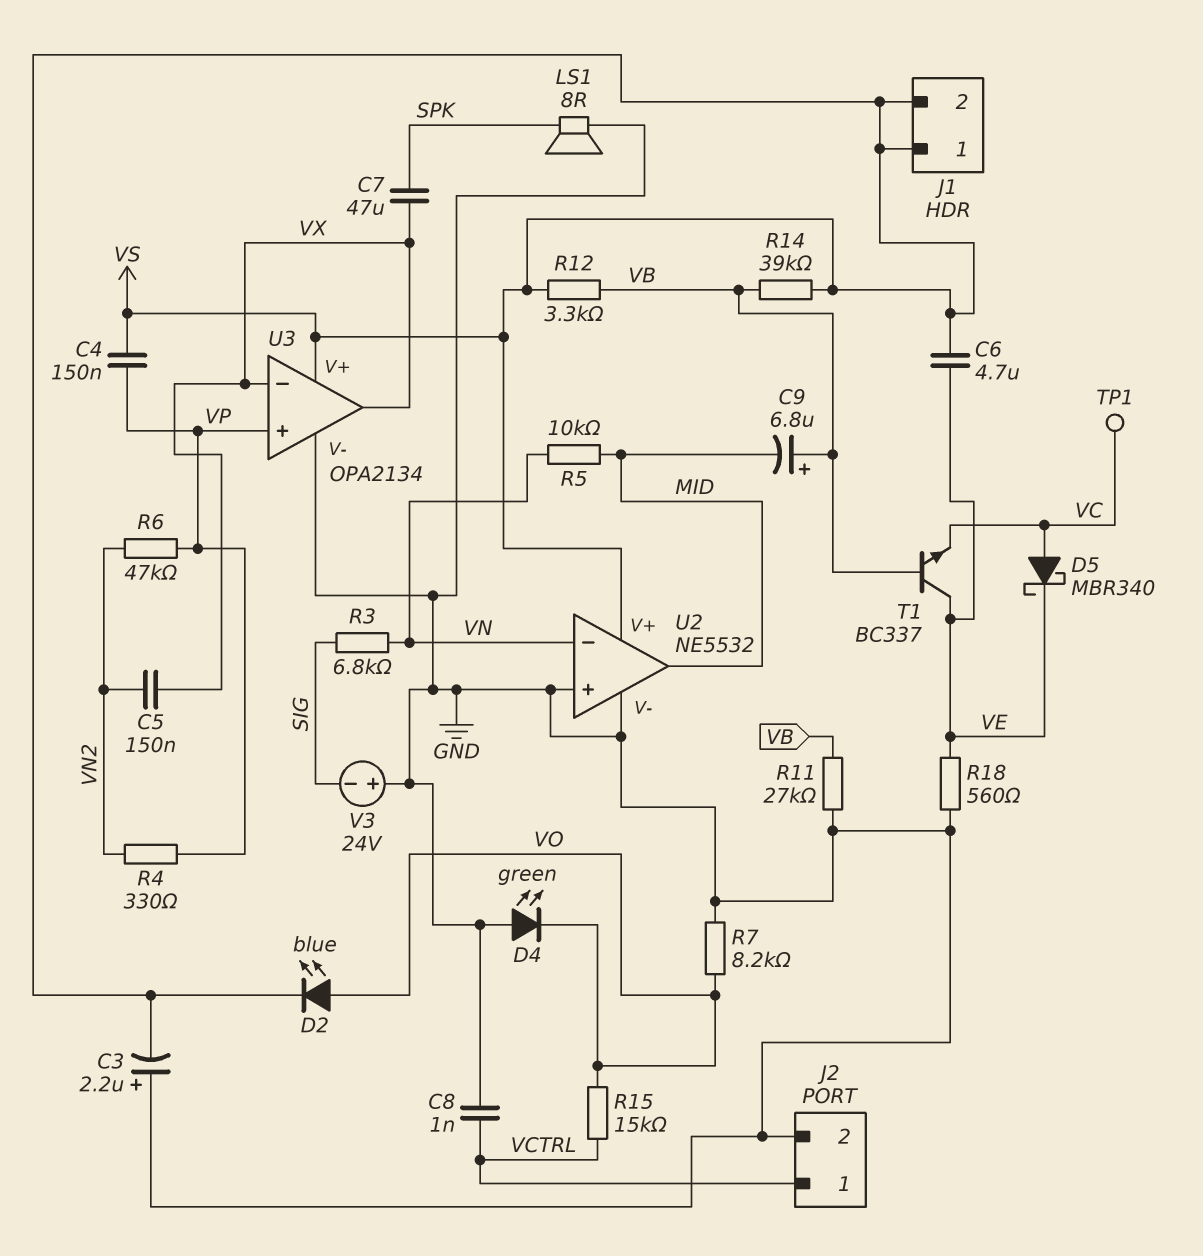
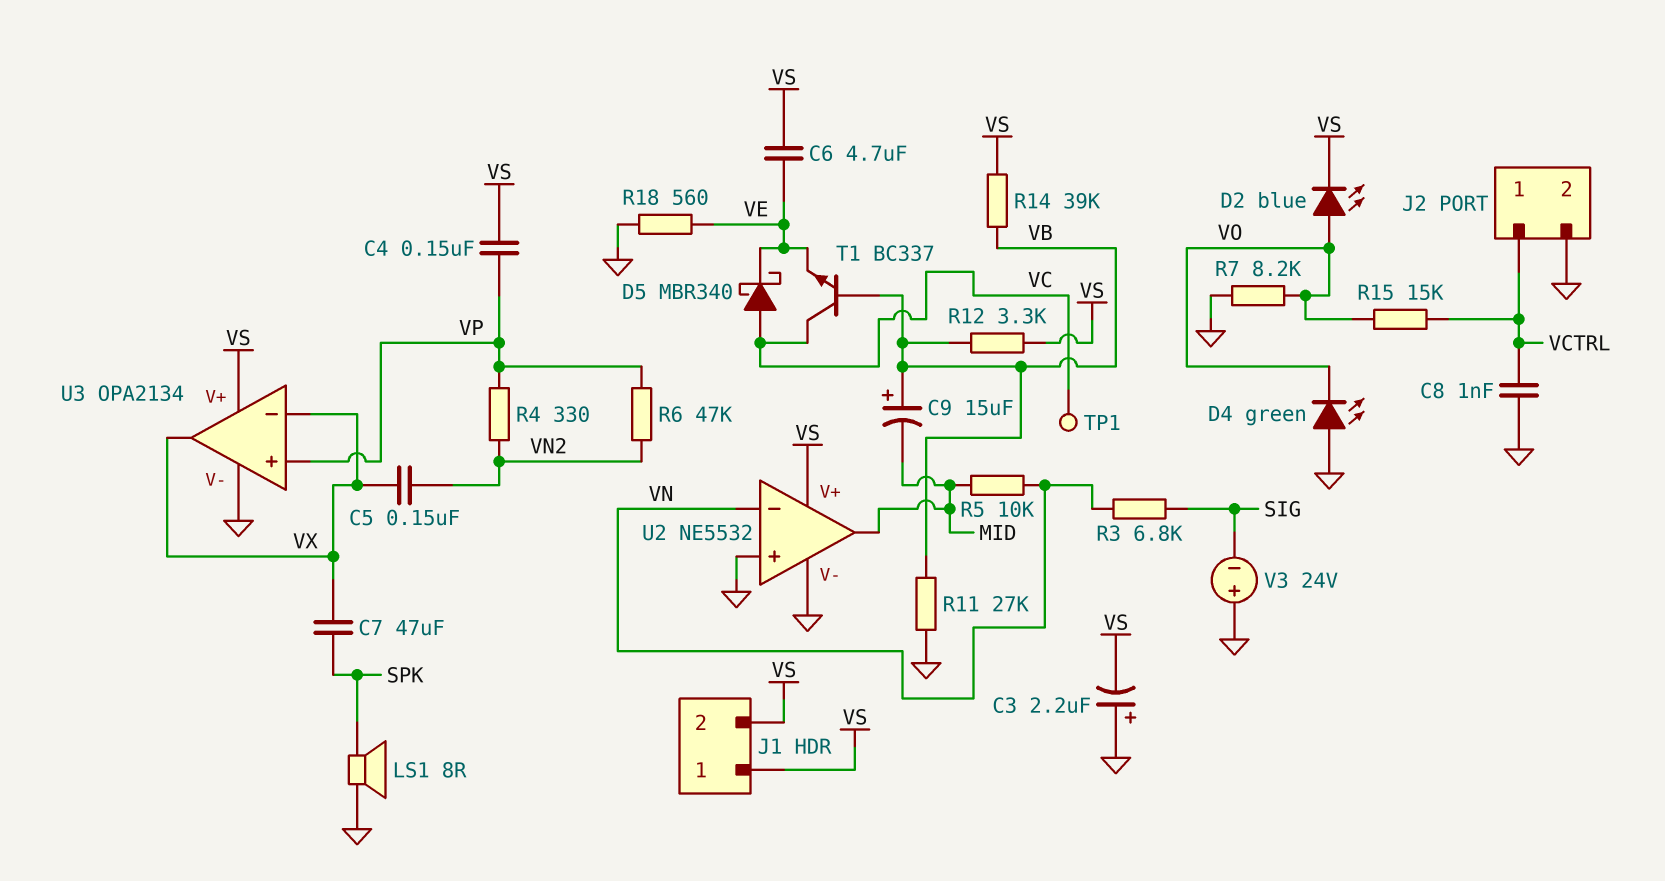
C9: 6.8uF (plus VB, minus MID) -> 15uF (plus VB, minus MID)
T1: NPN BC337 (B VB, C VE, E VC) -> NPN BC337 (B VB, C VC, E VE)

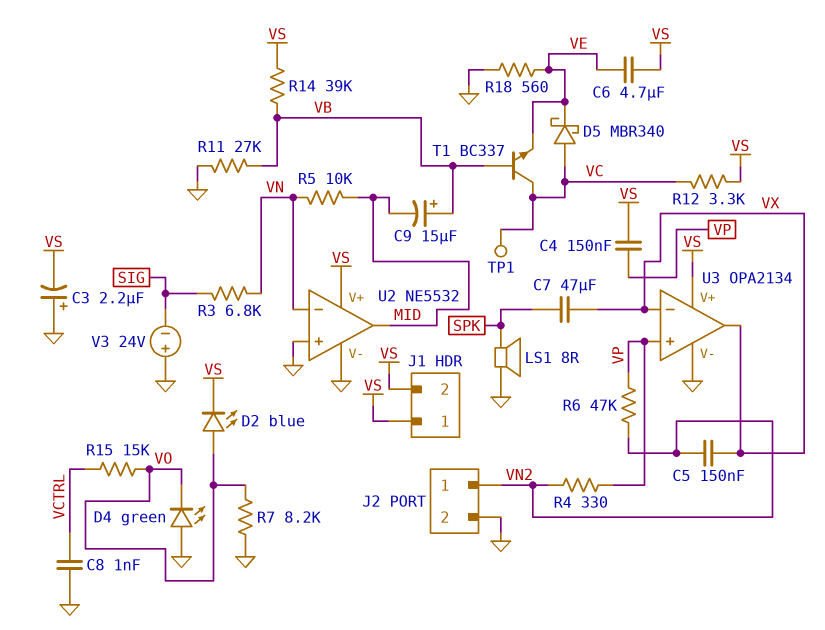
J2 pin 1: VCTRL -> VN2
R12: 3.3k (VB, VS) -> 3.3k (VC, VS)

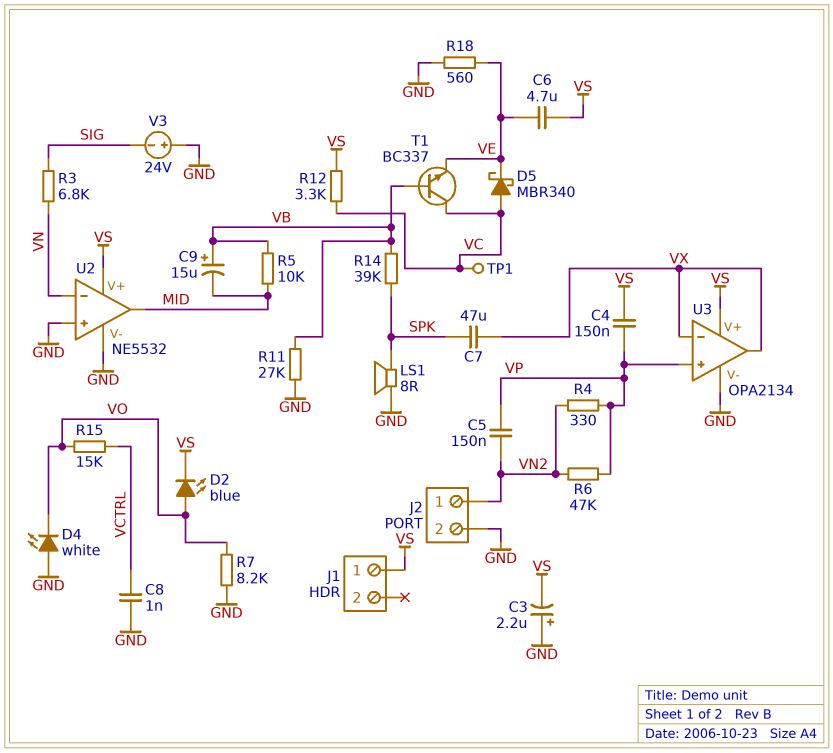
C5: 150nF (VN2, VX) -> 150nF (VN2, VP)
D4: LED green (A GND, K VO) -> LED white (A GND, K VO)
J1 pin 2: VS -> none
R5: 10k (MID, VN) -> 10k (MID, VB)
R14: 39k (VB, VS) -> 39k (SPK, VB)

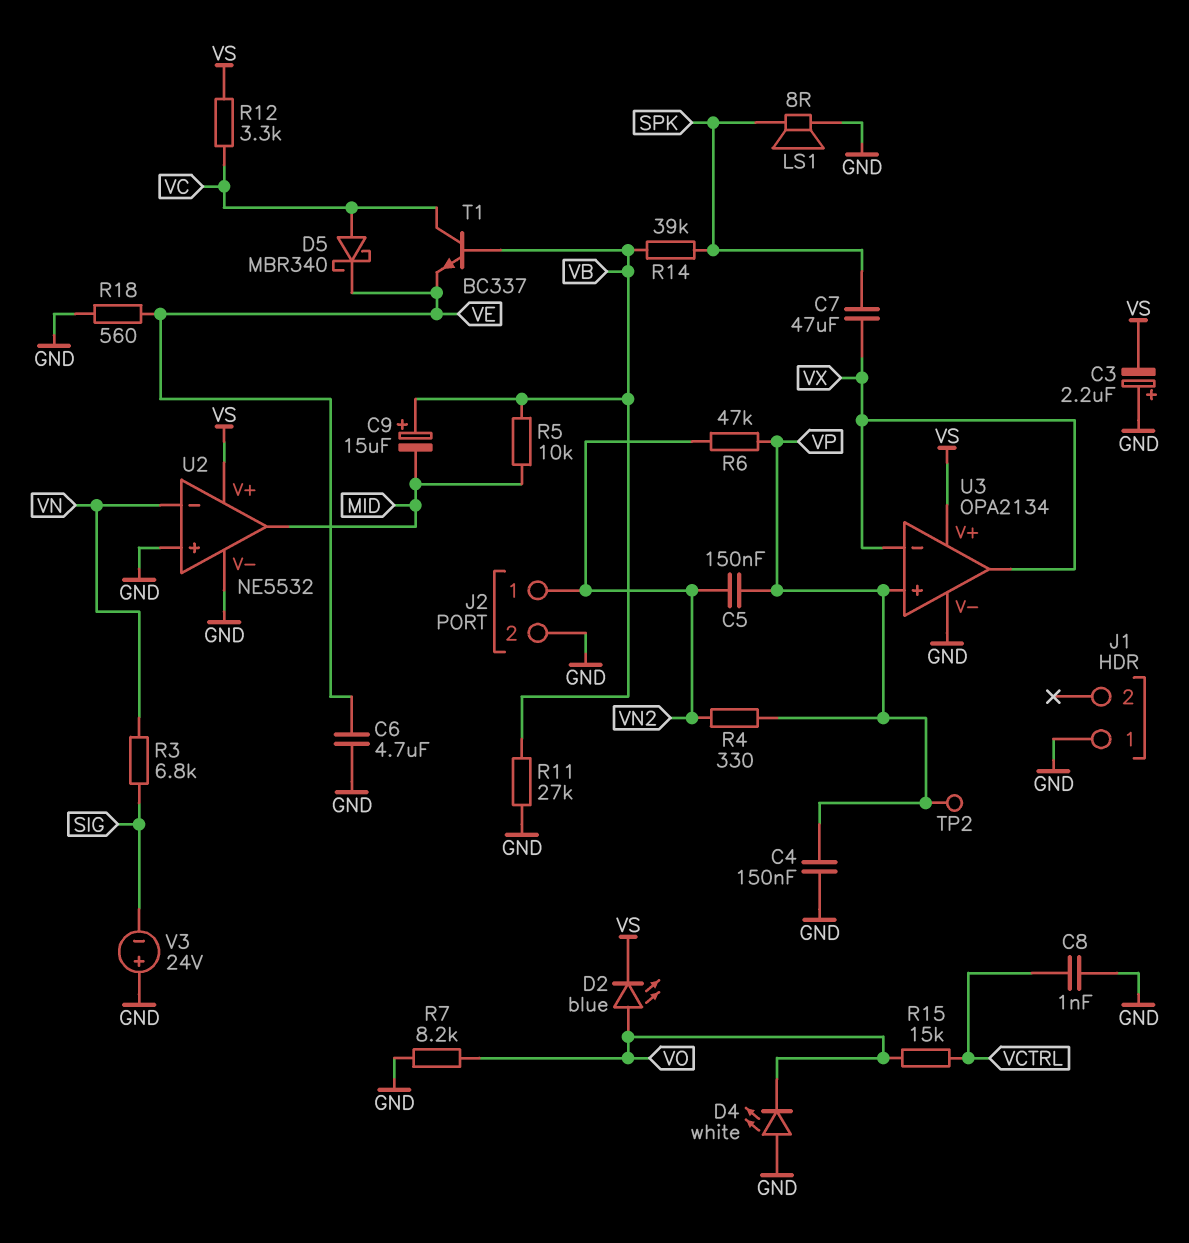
C4: 150nF (VP, VS) -> 150nF (GND, VP)
C6: 4.7uF (VE, VS) -> 4.7uF (GND, VE)
J1 pin 1: VS -> GND
TP1: test point (VC) -> none
TP2: none -> test point (VP)

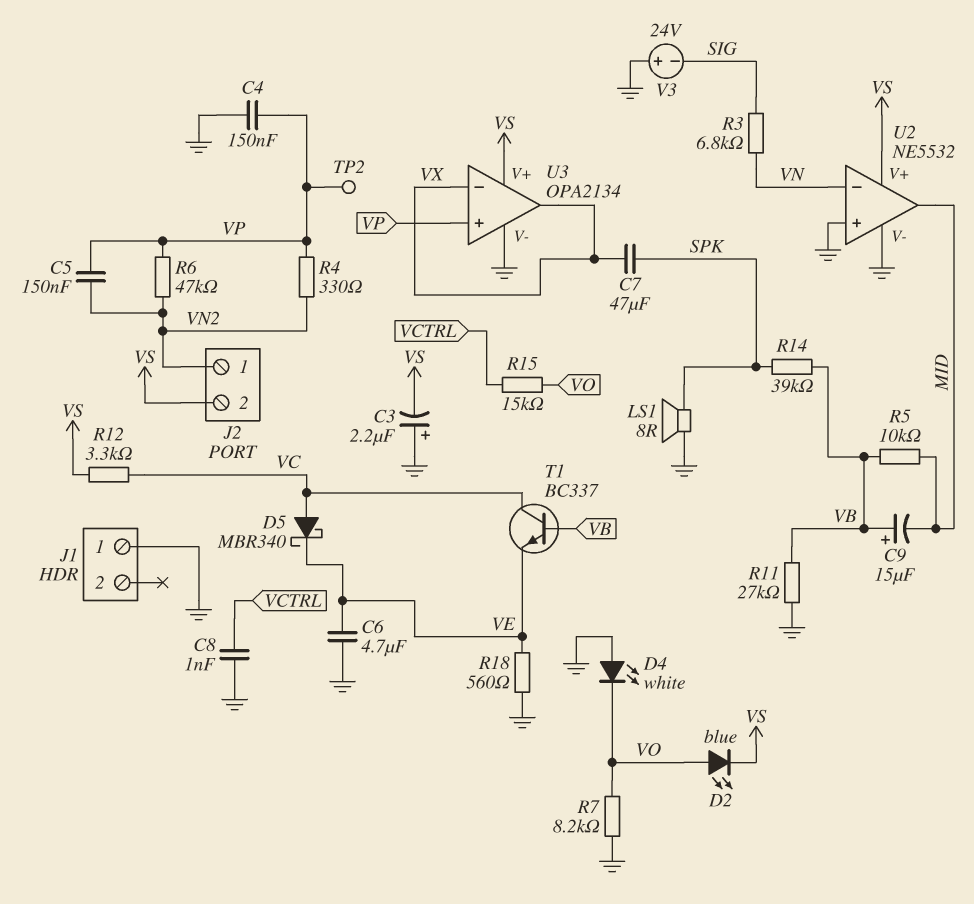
J2 pin 2: GND -> VS

